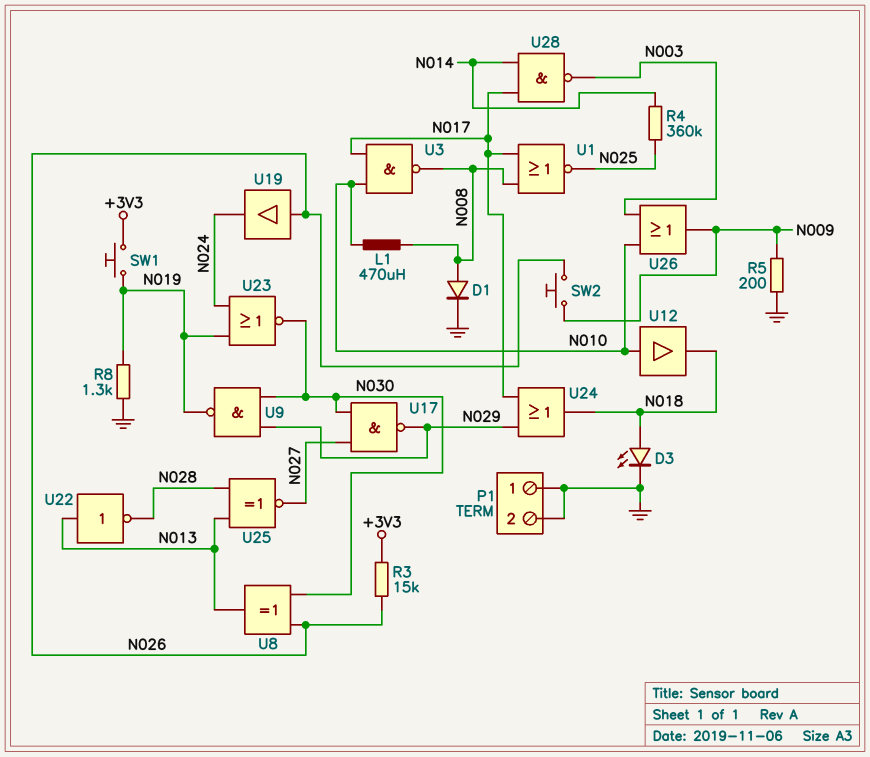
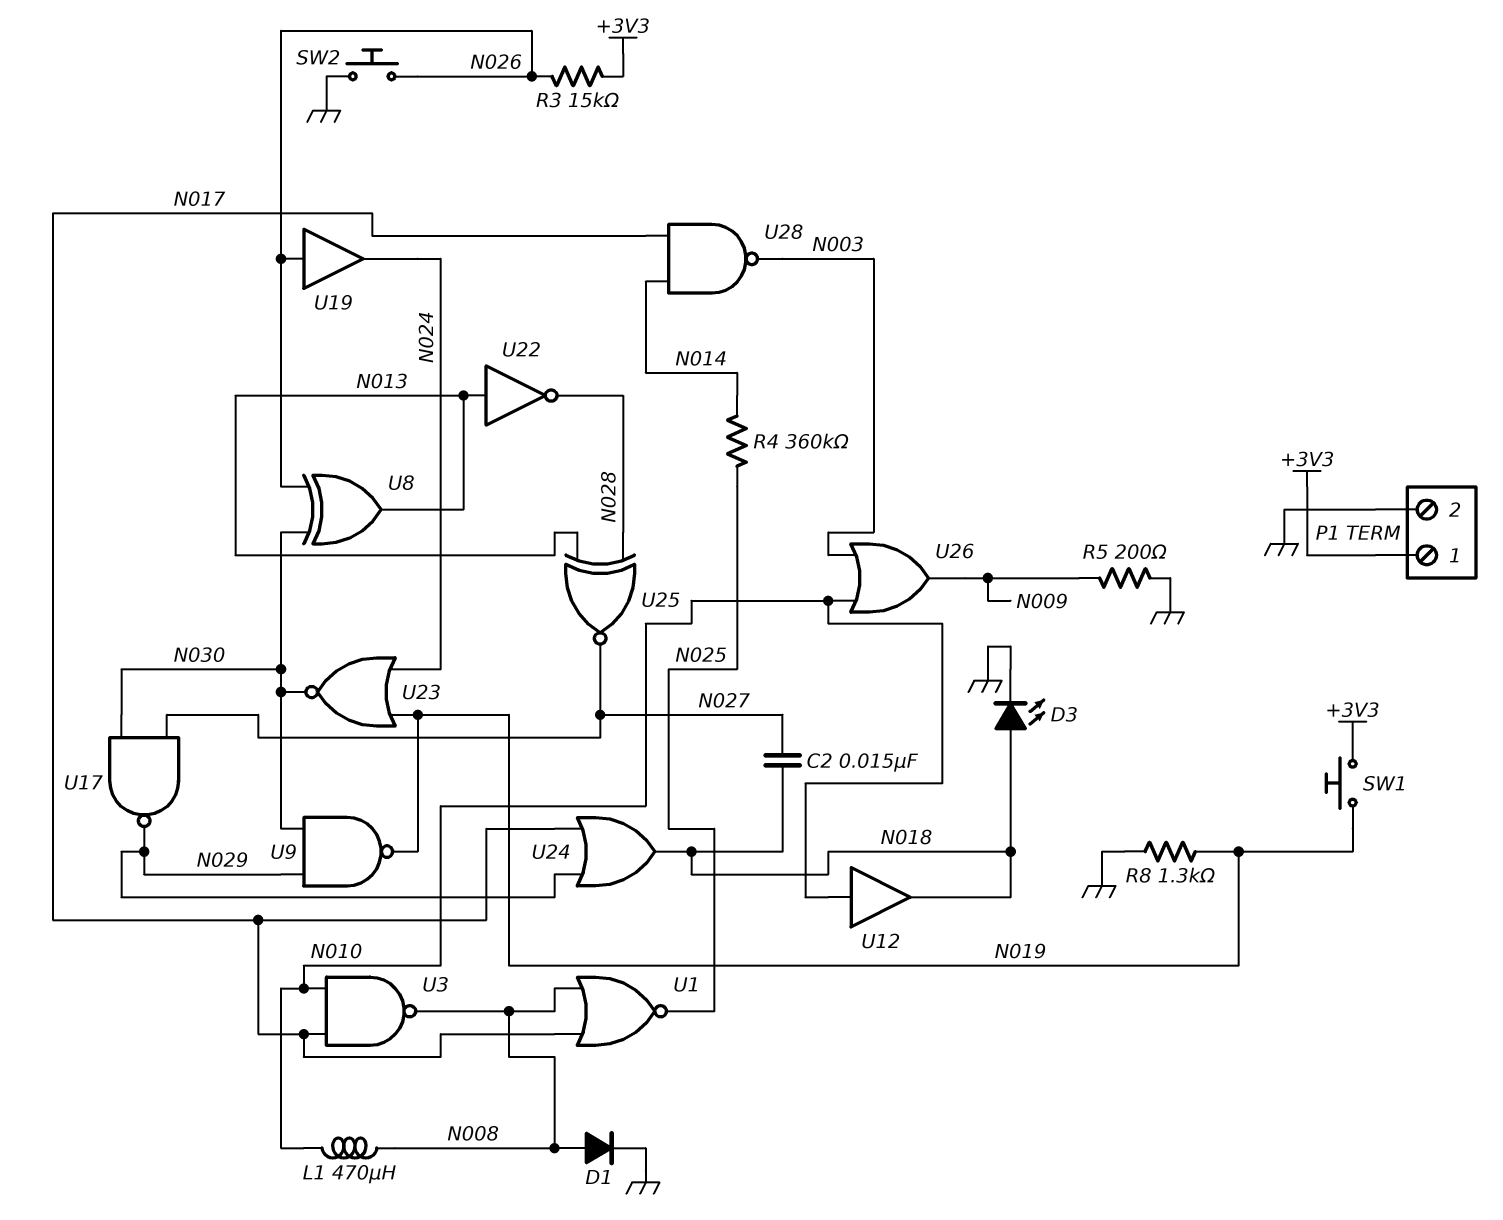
C2: none -> 15nF (N018, N027)
P1 pin 1: GND -> +3V3
SW2: button (N009, N026) -> button (GND, N026)

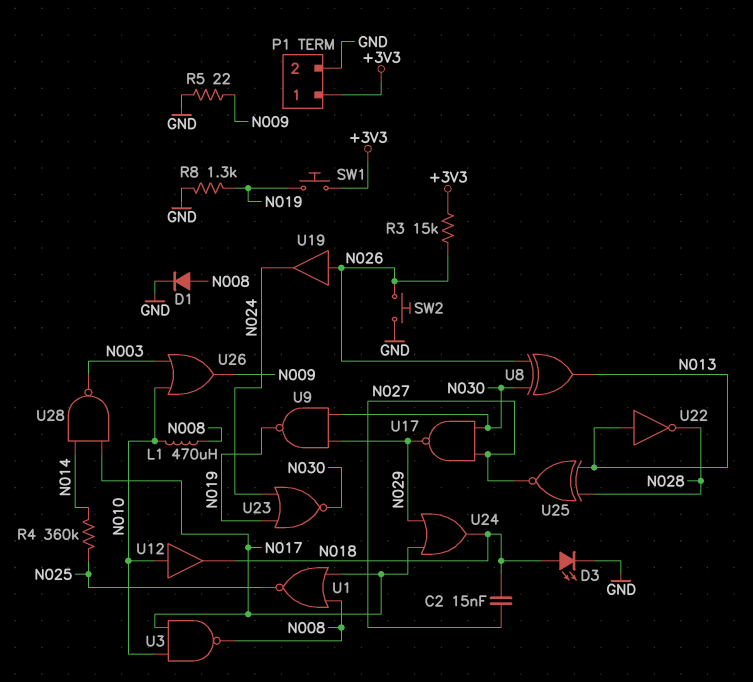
R5: 200 (GND, N009) -> 22 (GND, N009)

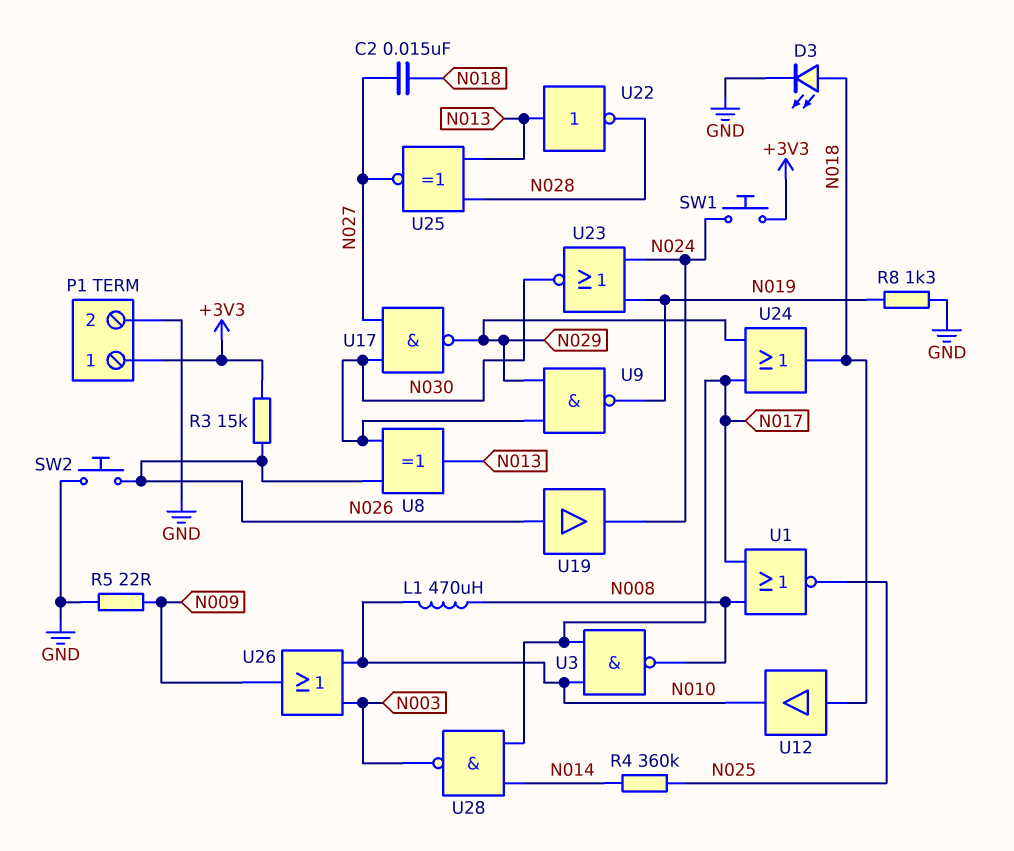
D1: diode (A N008, K GND) -> none
SW1: button (+3V3, N019) -> button (+3V3, N024)
U12: buffer (in N010, out N018) -> buffer (in N018, out N010)

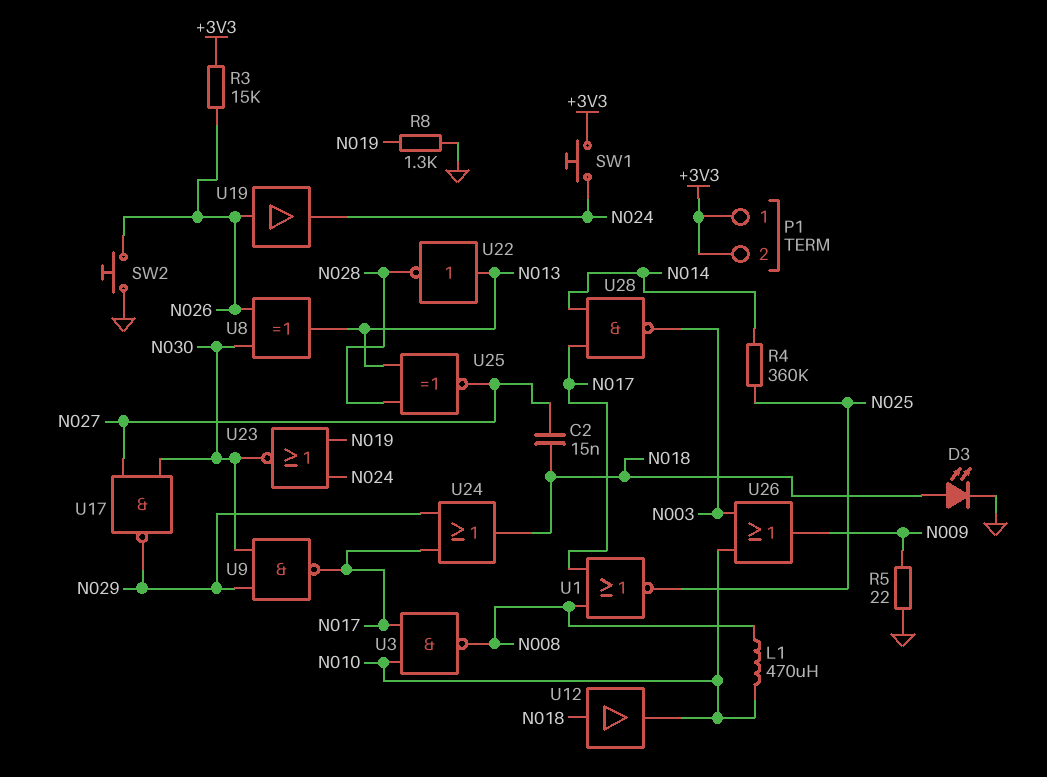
P1 pin 2: GND -> +3V3
U9: NAND (in N029, in N030, out N019) -> NAND (in N029, in N030, out N017)

